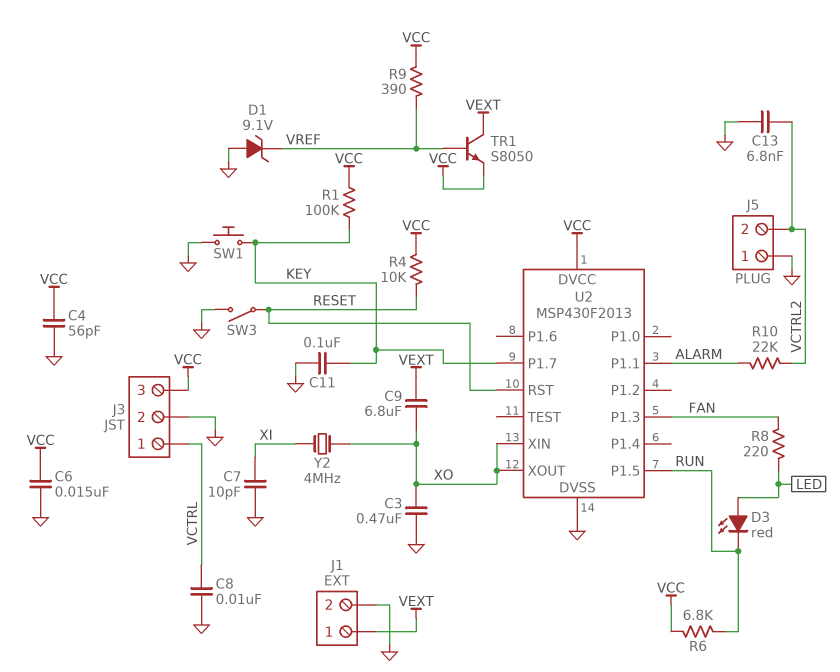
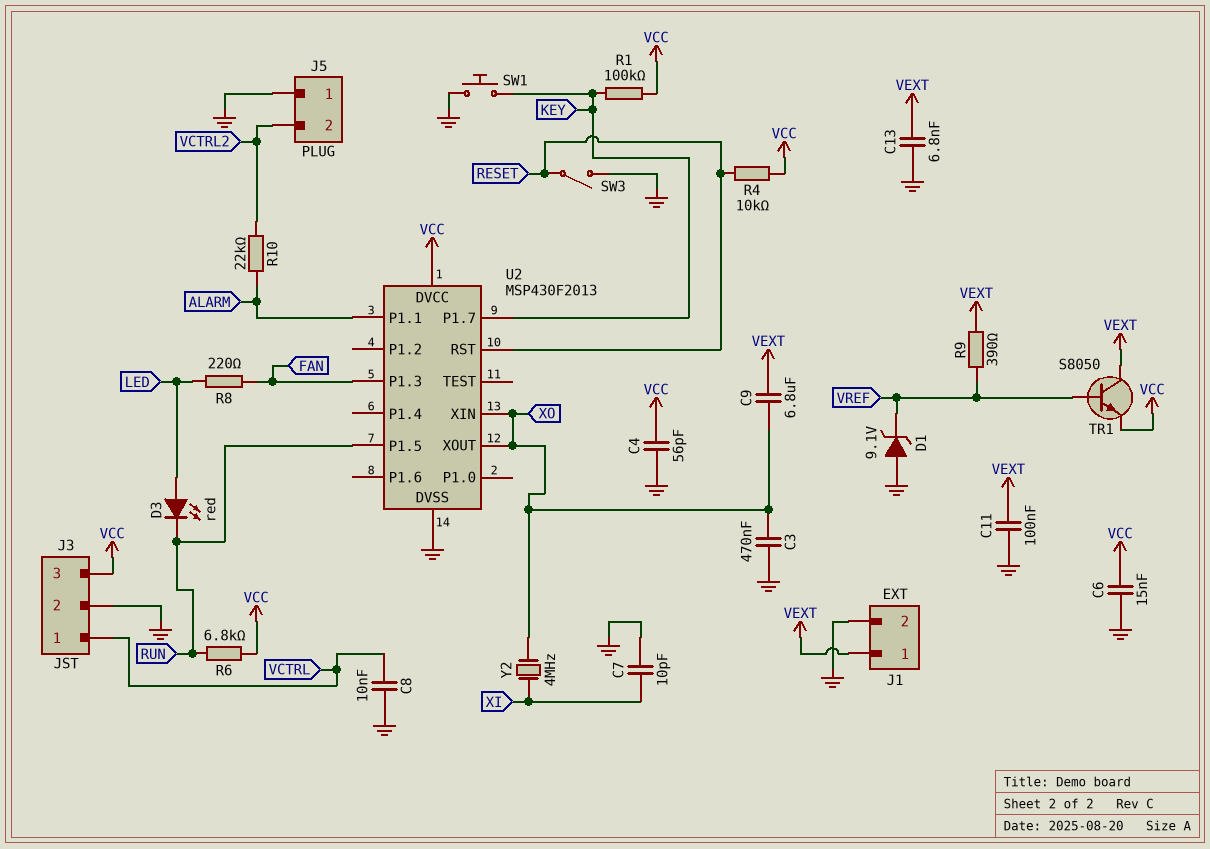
C11: 100nF (GND, KEY) -> 100nF (GND, VEXT)
C13: 6.8nF (GND, VCTRL2) -> 6.8nF (GND, VEXT)
R9: 390 (VCC, VREF) -> 390 (VEXT, VREF)

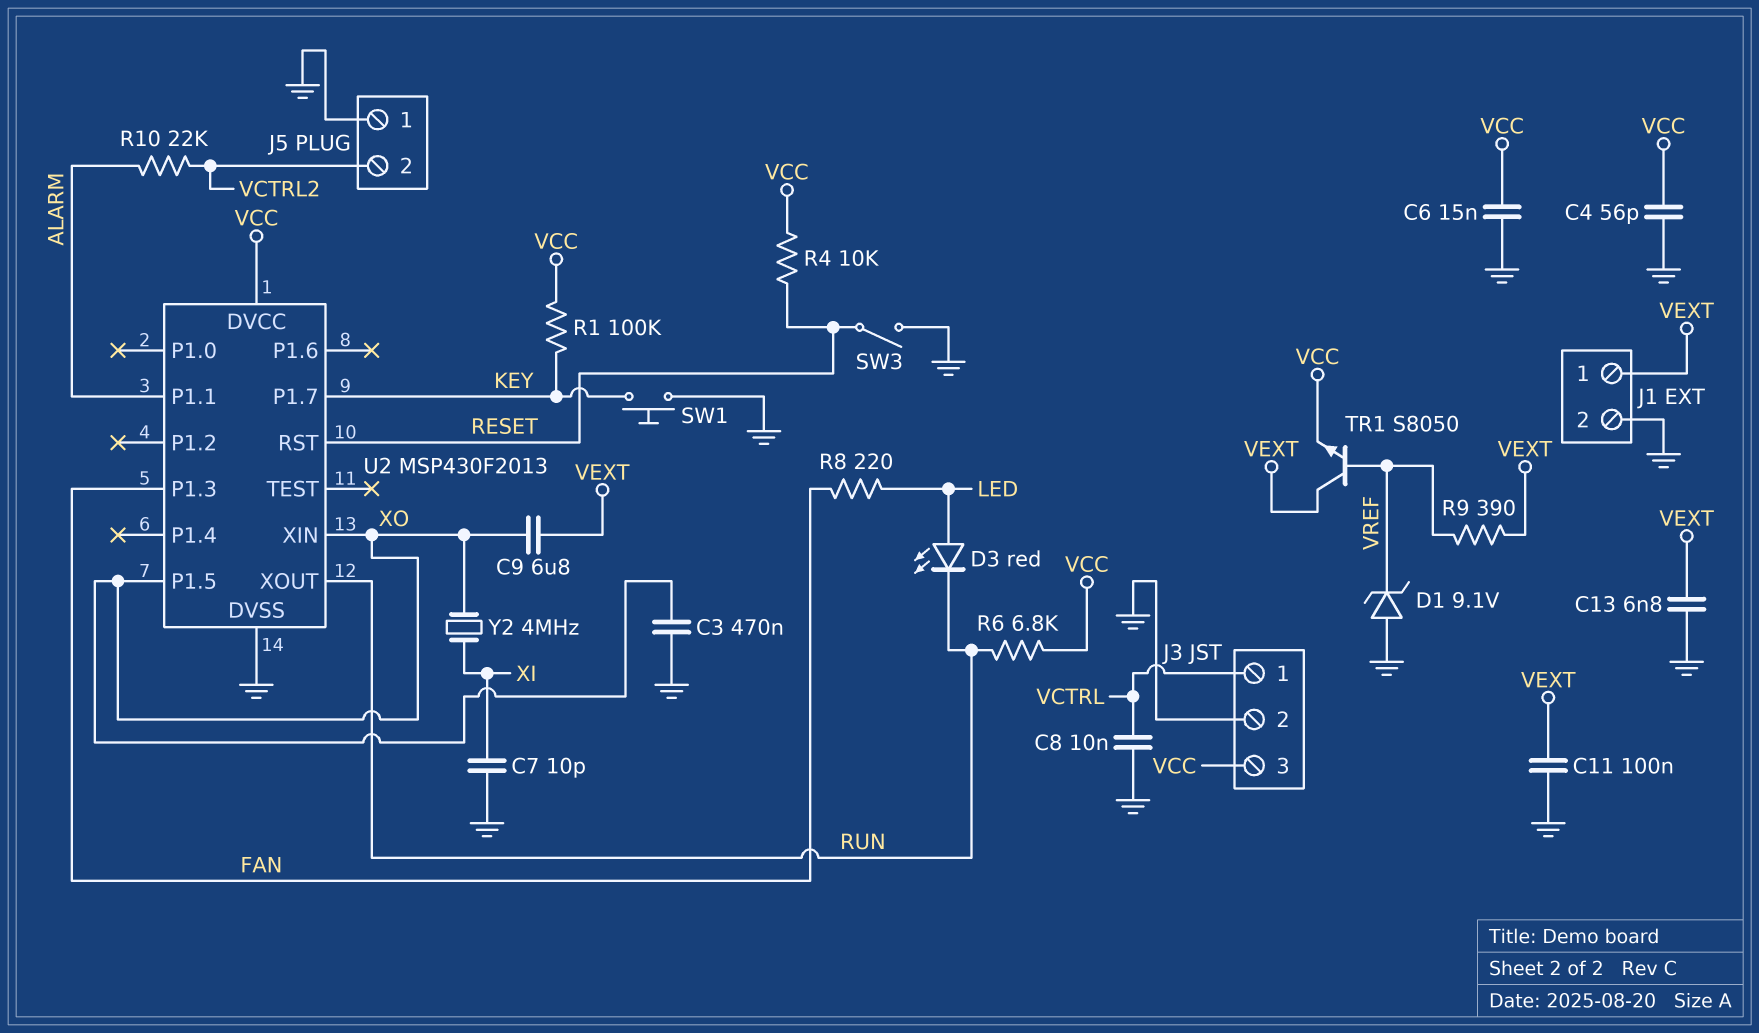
U2 pin P1.5: RUN -> XO
U2 pin XOUT: XO -> RUN

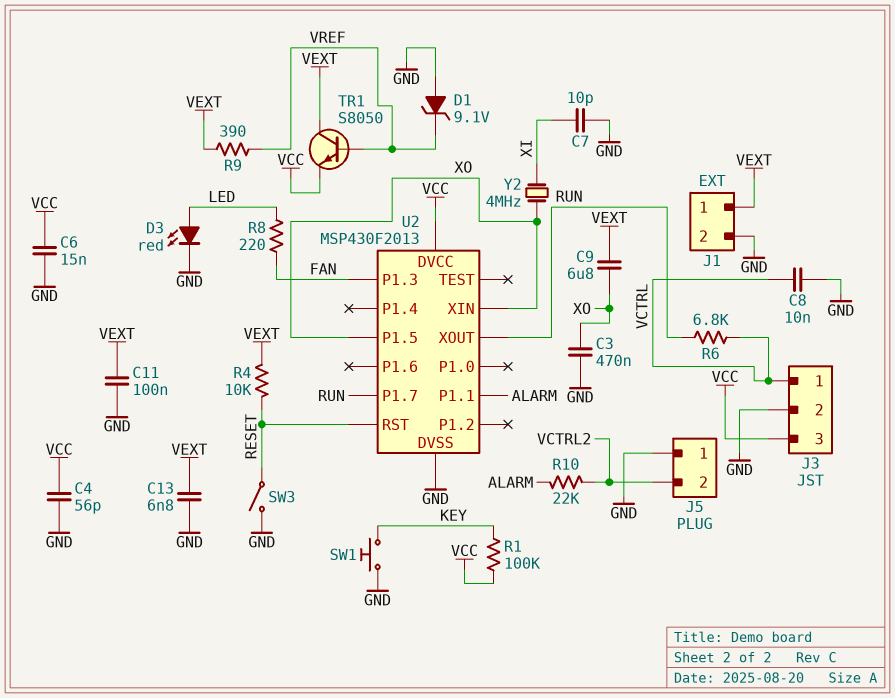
D3: LED red (A LED, K RUN) -> LED red (A LED, K GND)
R4: 10k (RESET, VCC) -> 10k (RESET, VEXT)
R6: 6.8k (RUN, VCC) -> 6.8k (RUN, VCTRL)
U2 pin P1.7: KEY -> RUN

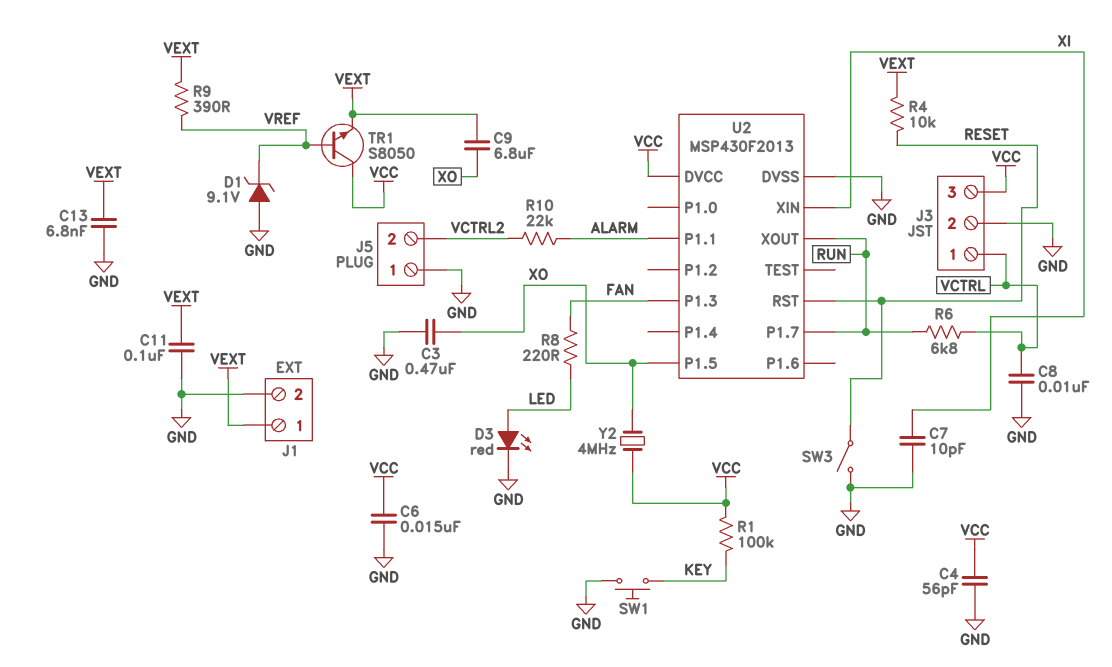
TR1: NPN S8050 (B VREF, C VEXT, E VCC) -> NPN S8050 (B VREF, C VCC, E VEXT)
U2 pin XIN: XO -> XI
Y2: 4MHz (XI, XO) -> 4MHz (VCC, XO)

